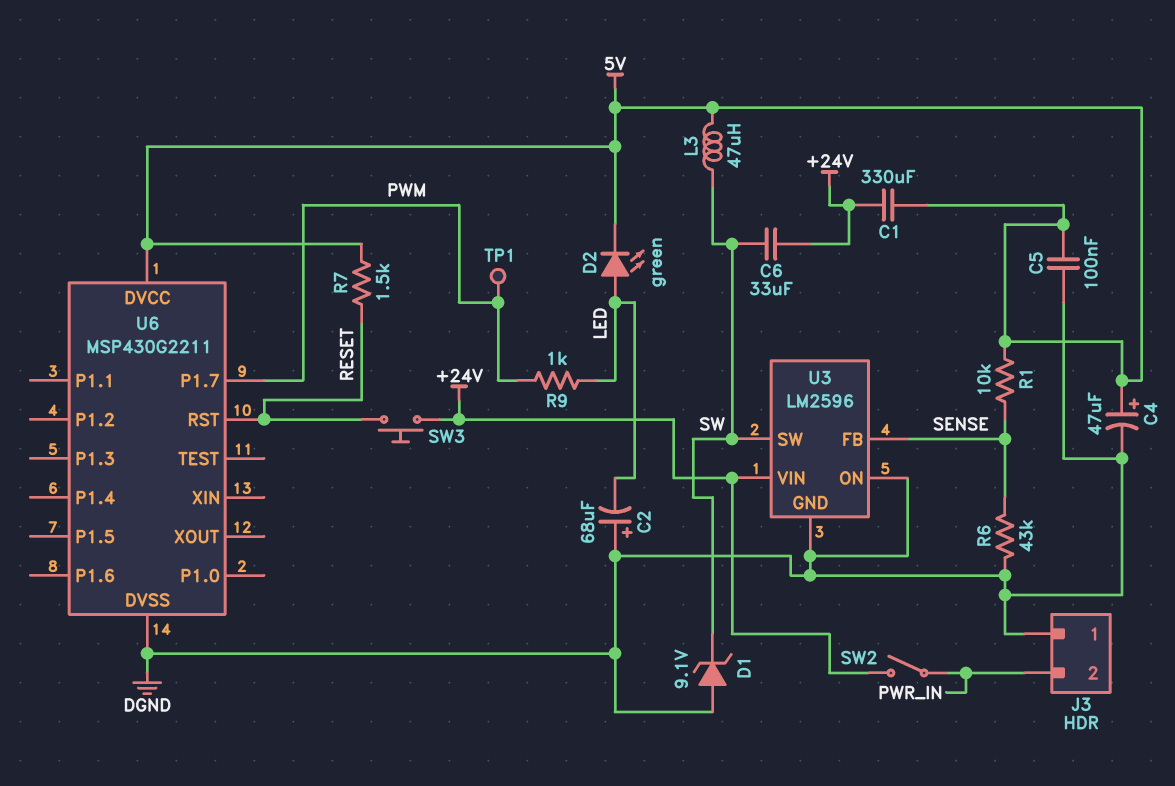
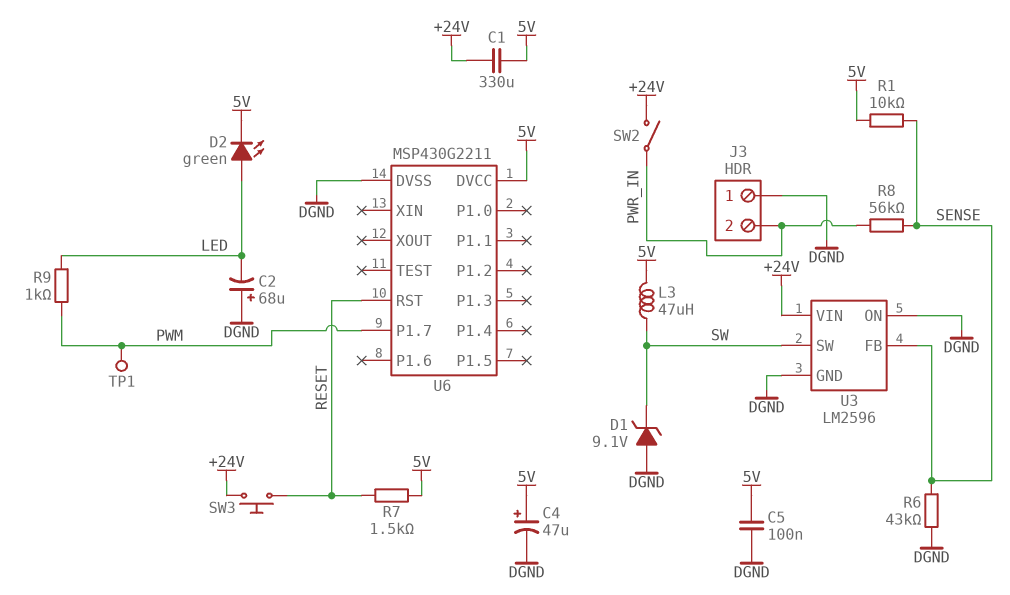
C6: 33uF (+24V, SW) -> none
R8: none -> 56k (PWR_IN, SENSE)

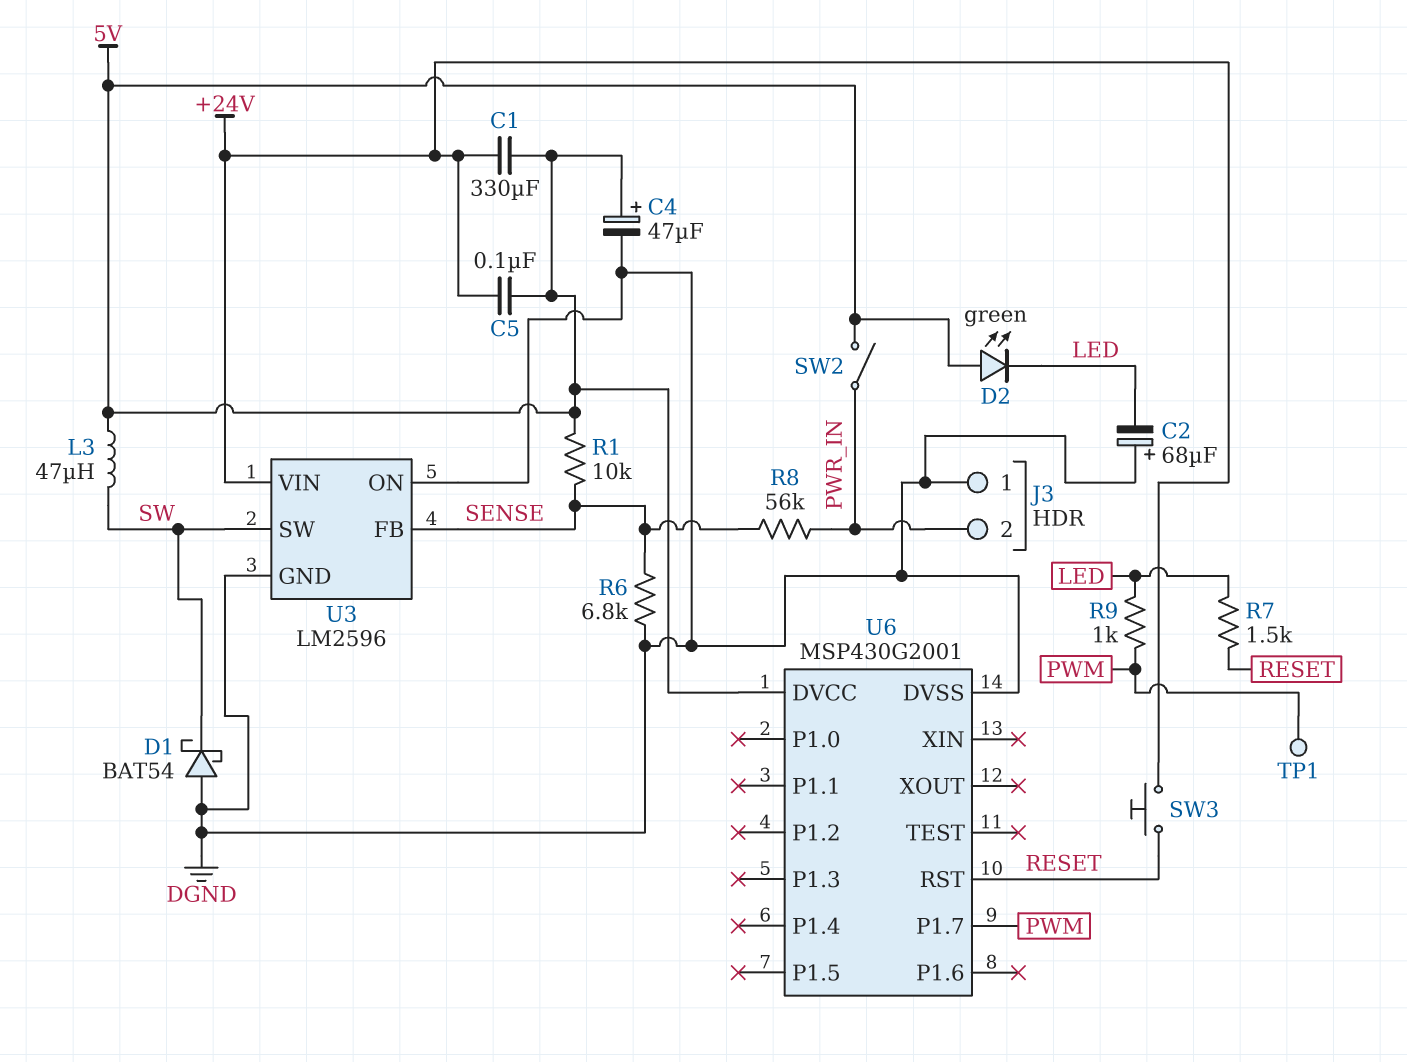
C5: 100nF (5V, DGND) -> 100nF (+24V, 5V)
D1: zener 9.1V (A DGND, K SW) -> schottky BAT54 (A DGND, K SW)
D2: LED green (A LED, K 5V) -> LED green (A 5V, K LED)
R6: 43k (DGND, SENSE) -> 6.8k (DGND, SENSE)
R7: 1.5k (5V, RESET) -> 1.5k (LED, RESET)
SW2: switch (+24V, PWR_IN) -> switch (5V, PWR_IN)
U6: MSP430G2211 -> MSP430G2001

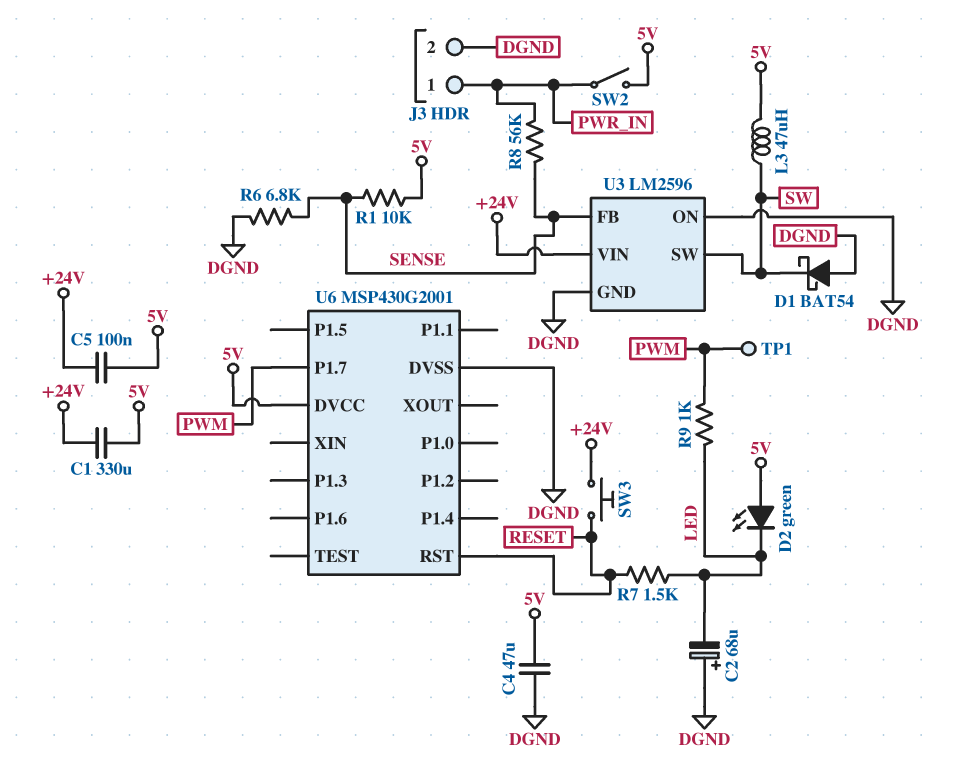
C4: 47uF (plus 5V, minus DGND) -> 47uF (5V, DGND)
J3 pin 1: DGND -> PWR_IN
J3 pin 2: PWR_IN -> DGND

